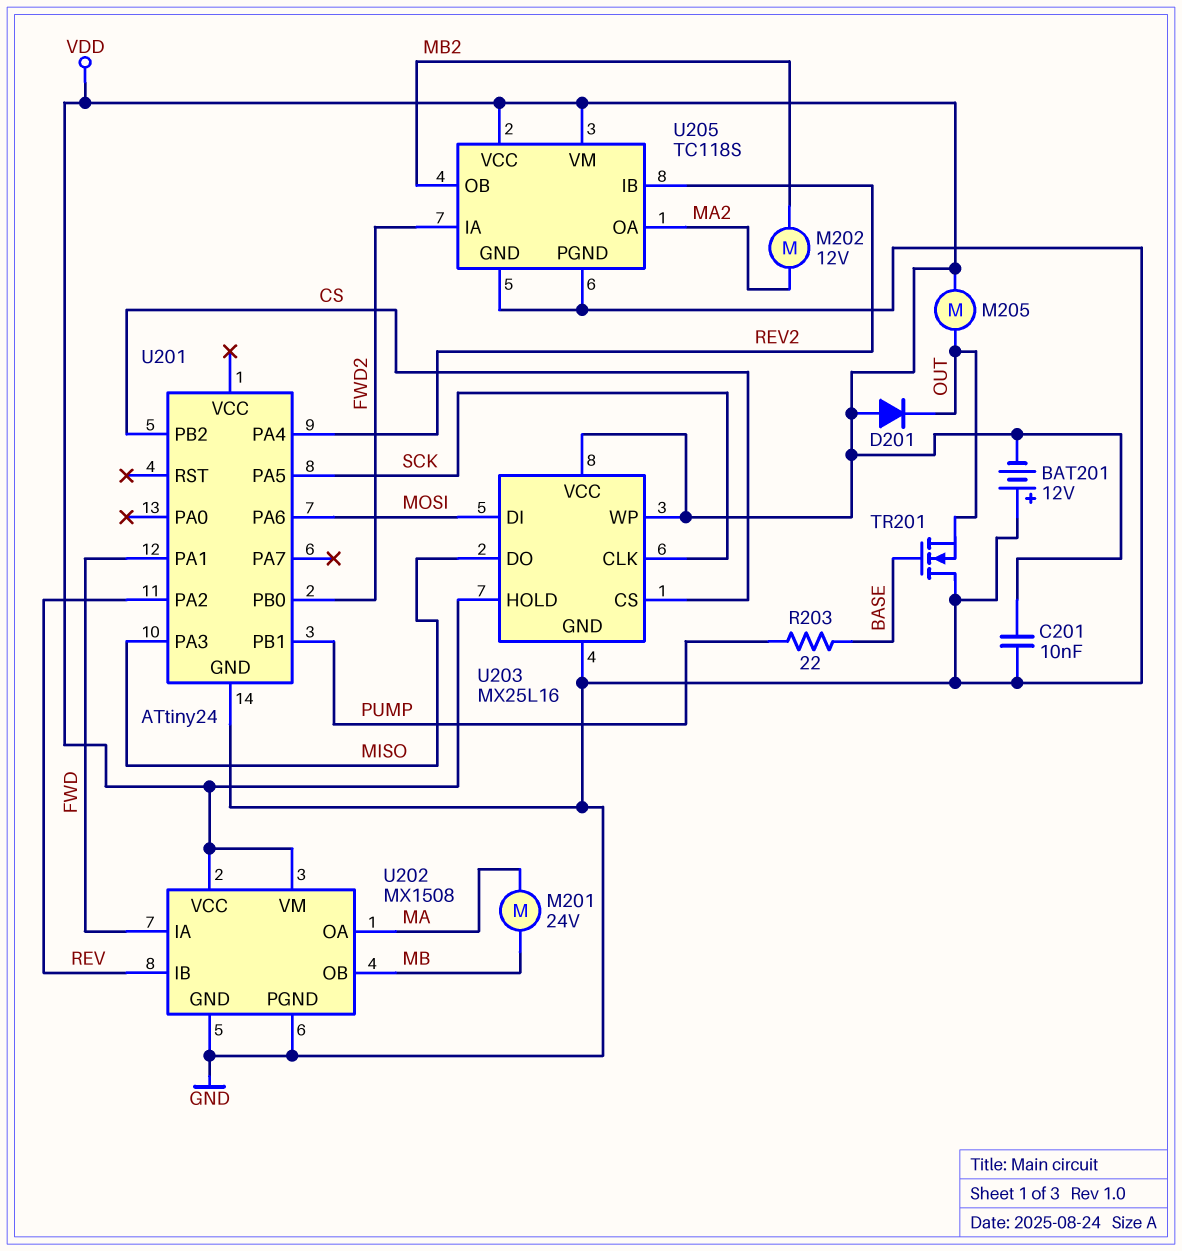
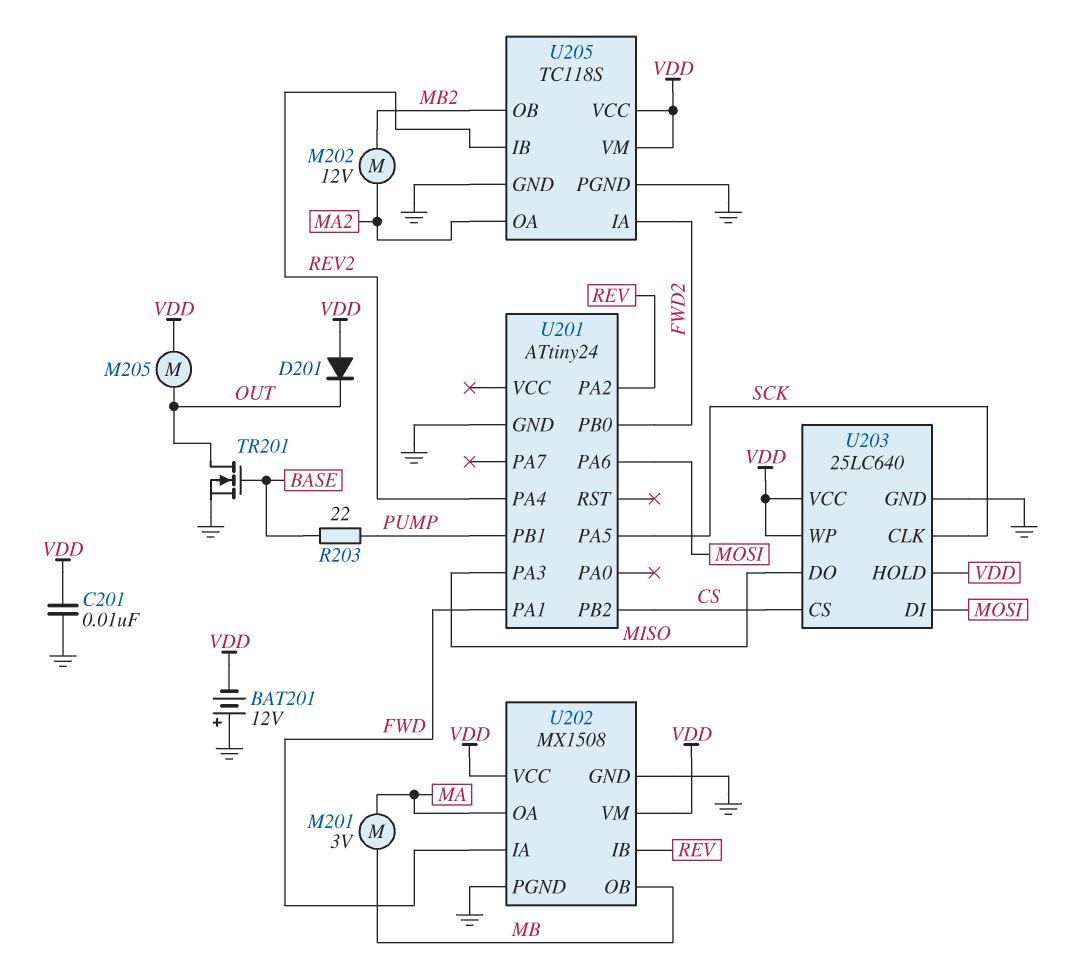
M201: motor 24V (MA, MB) -> motor 3V (MA, MB)
TR201: NMOS (G BASE, D GND, S OUT) -> NMOS (G BASE, D OUT, S GND)
U203: MX25L16 -> 25LC640

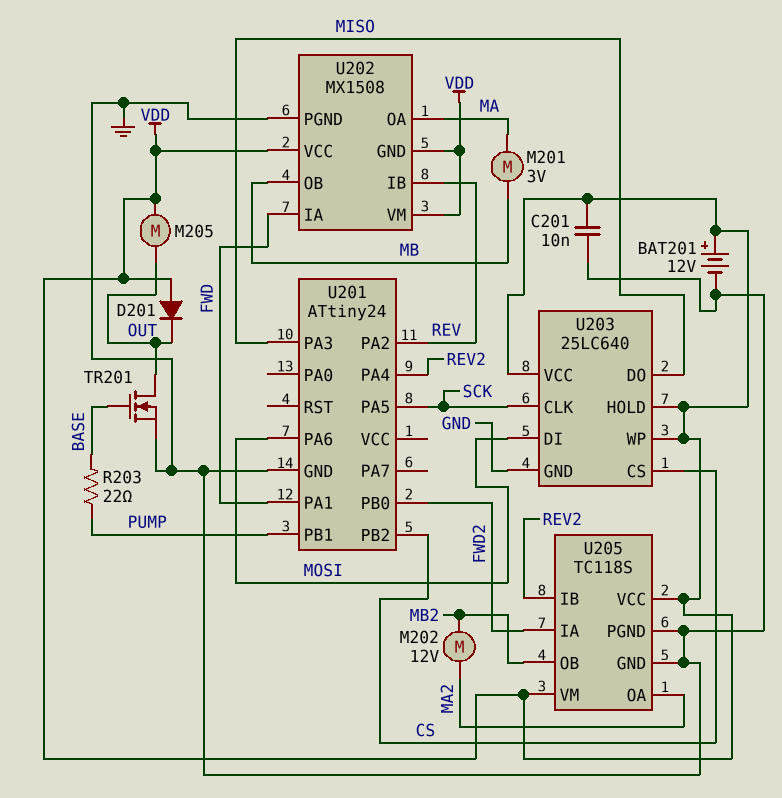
BAT201: 12V (plus GND, minus VDD) -> 12V (plus VDD, minus GND)
U202 pin GND: GND -> VDD

